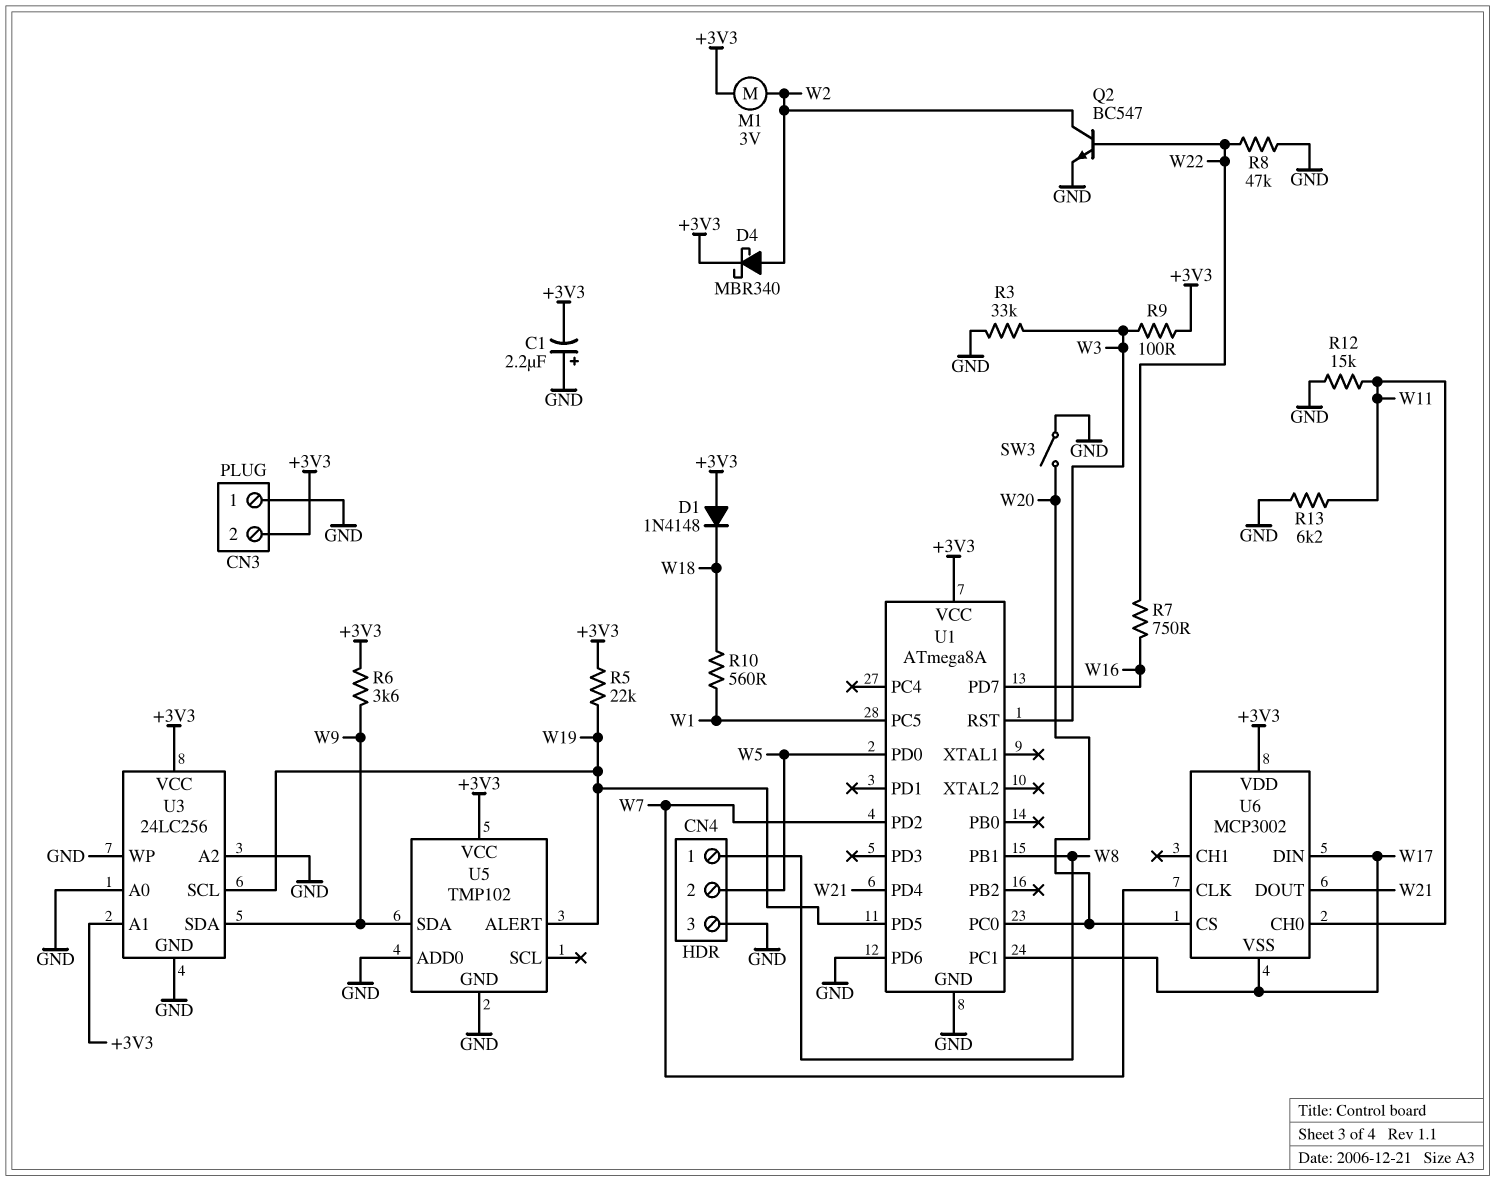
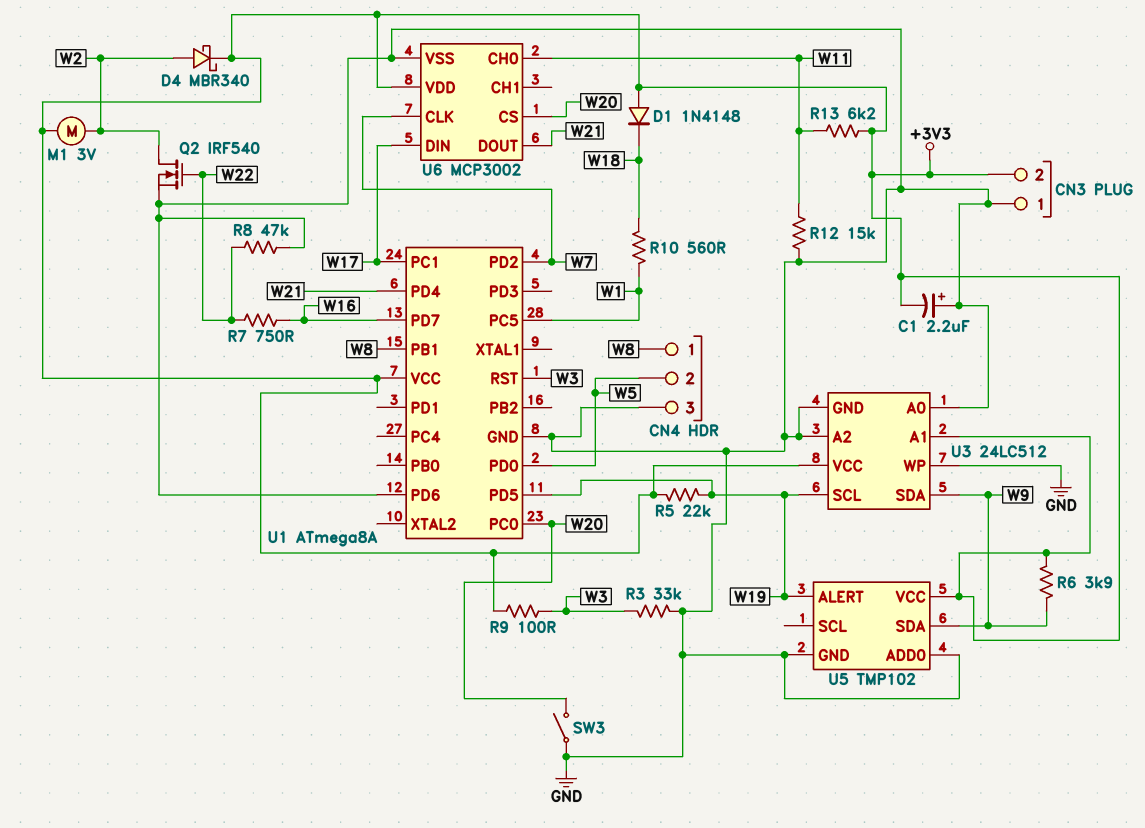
Q2: NPN BC547 (B W22, C W2, E GND) -> NMOS IRF540 (G W22, D W2, S GND)
R6: 3.6k (+3V3, W9) -> 3.9k (+3V3, W9)
R13: 6.2k (GND, W11) -> 6.2k (+3V3, W11)
U3: 24LC256 -> 24LC512
U6 pin VSS: W17 -> GND

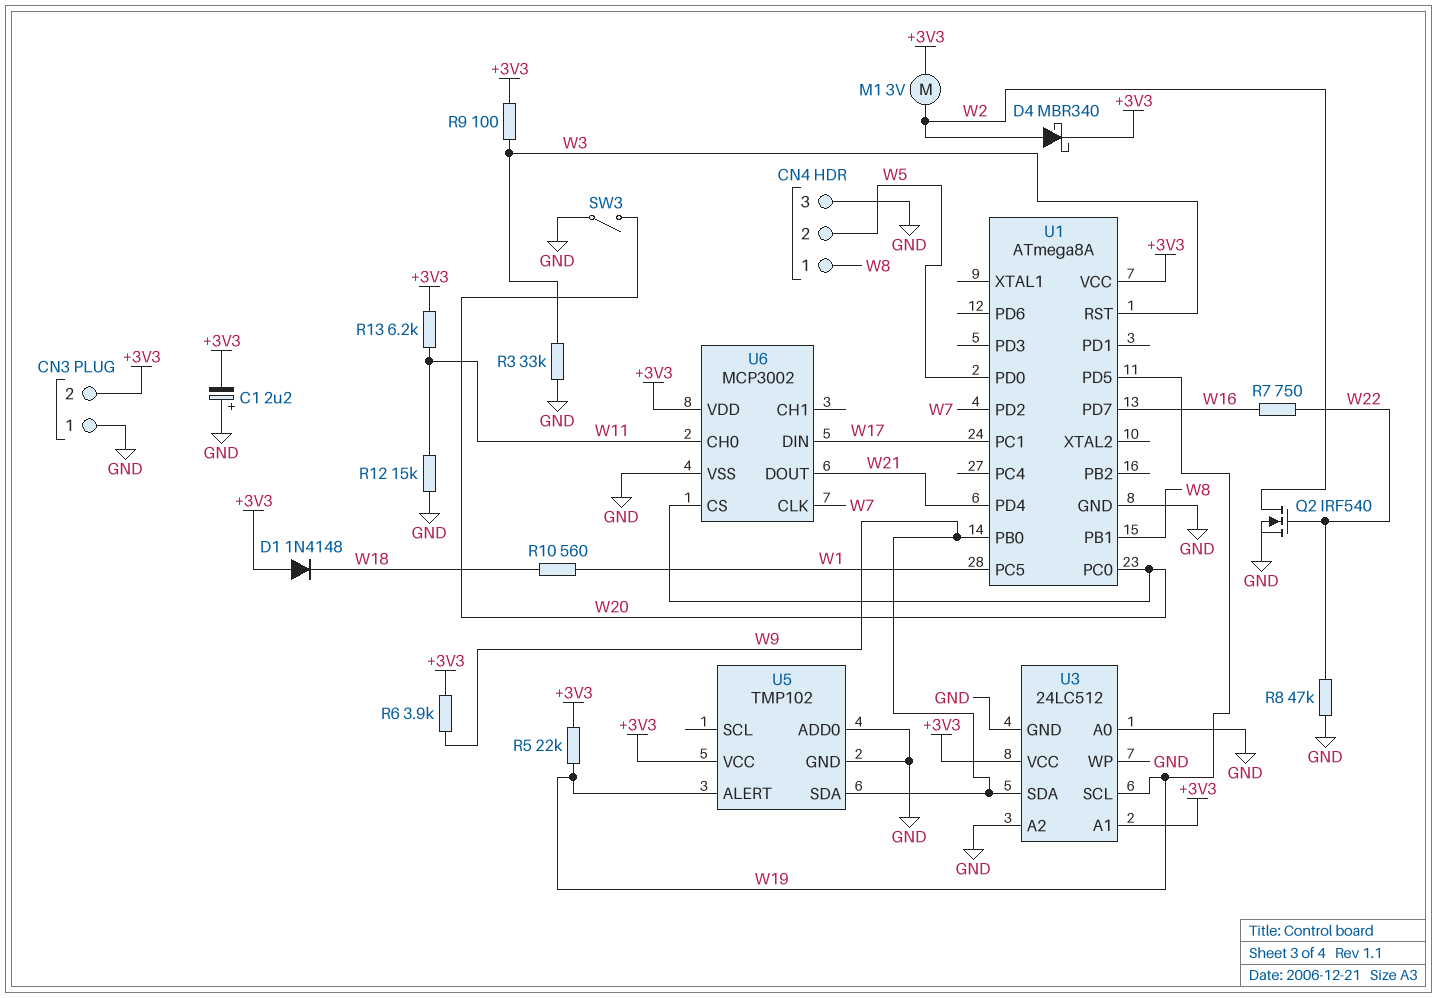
U1 pin PB0: none -> W9
U1 pin PD6: GND -> none

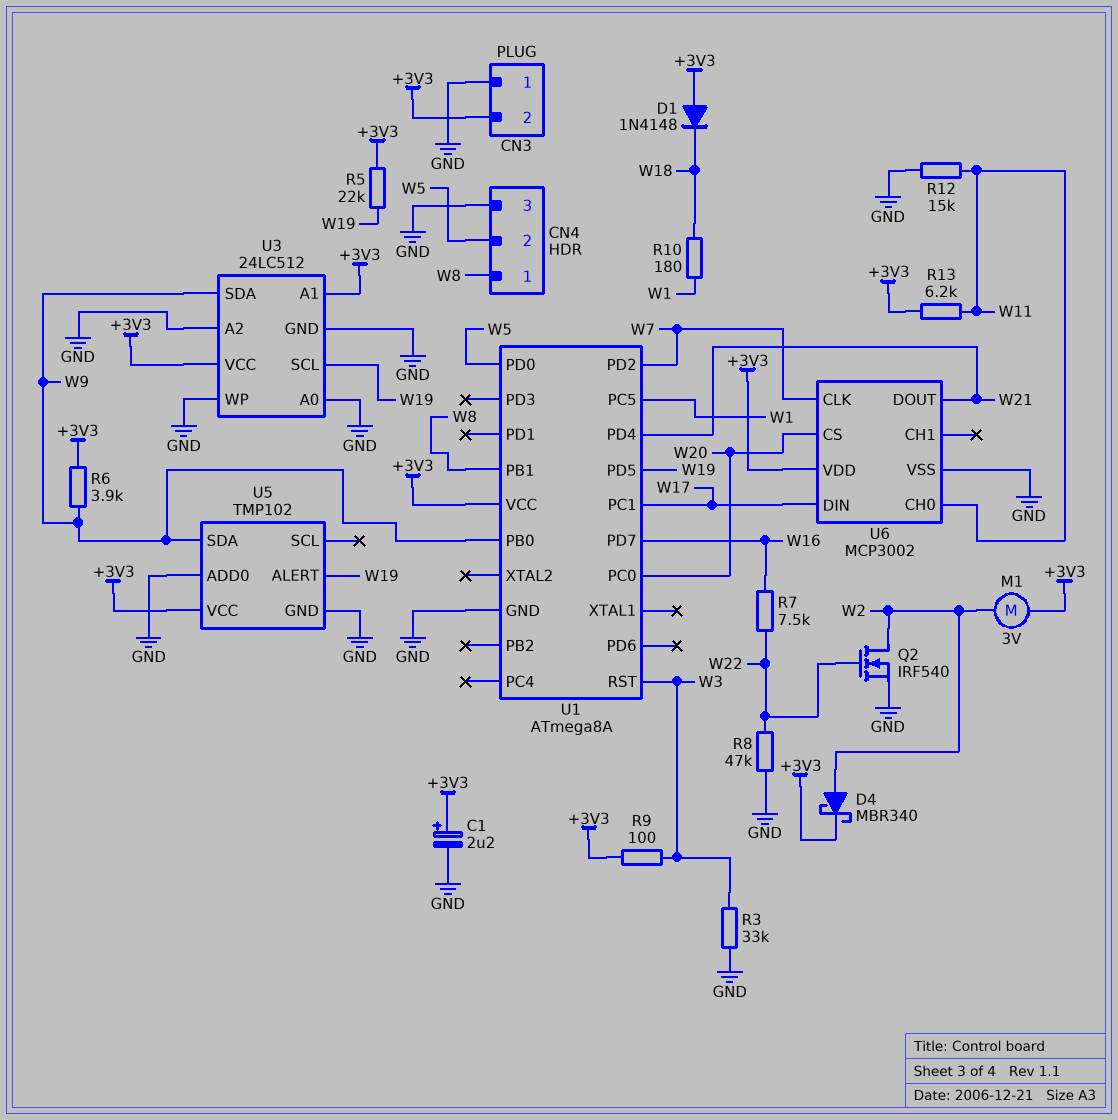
C1: 2.2uF (plus GND, minus +3V3) -> 2.2uF (plus +3V3, minus GND)
R7: 750 (W16, W22) -> 7.5k (W16, W22)
R10: 560 (W1, W18) -> 180 (W1, W18)
SW3: switch (GND, W20) -> none

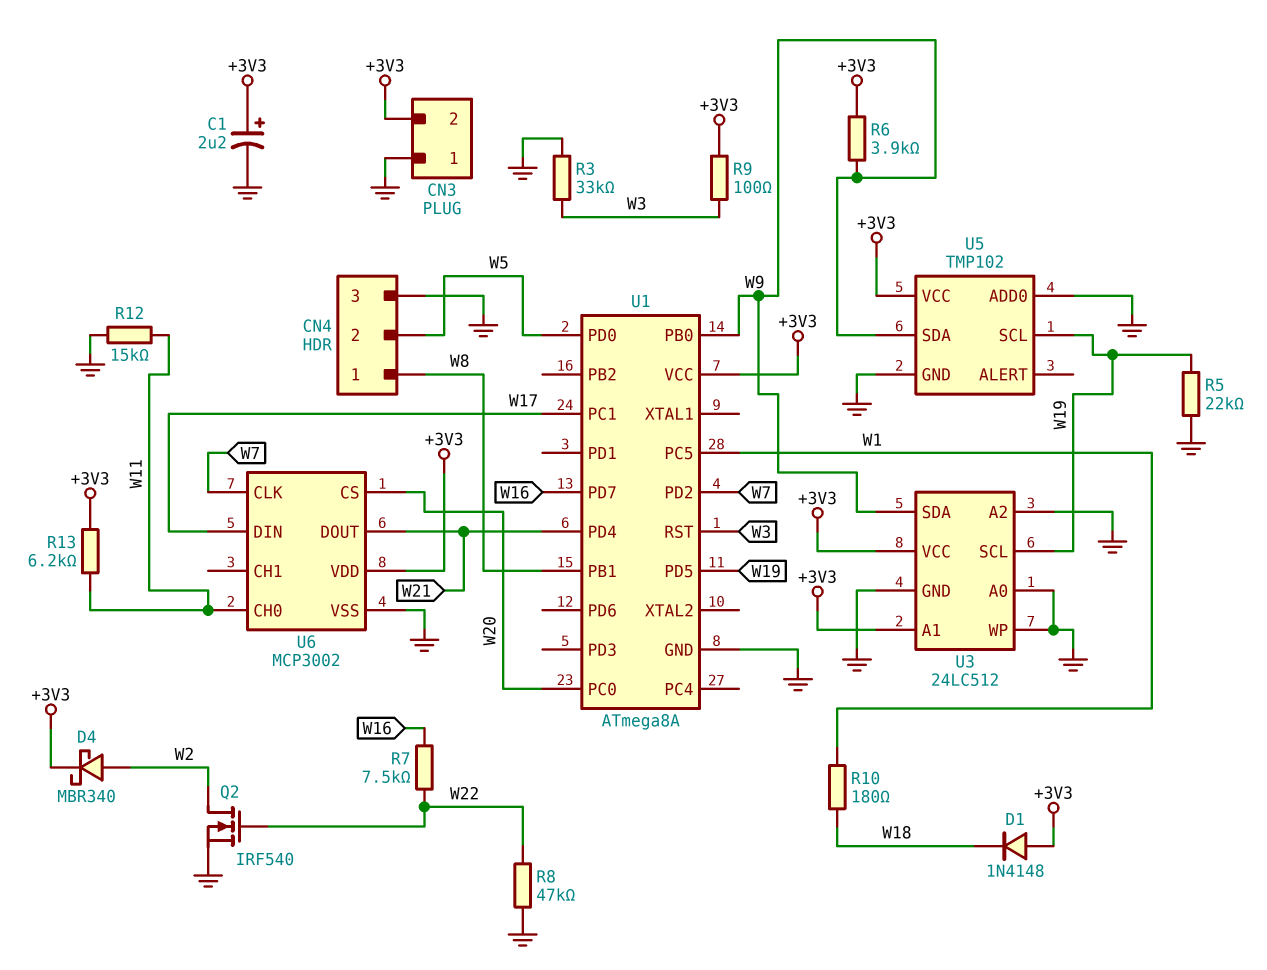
M1: motor 3V (+3V3, W2) -> none
R5: 22k (+3V3, W19) -> 22k (GND, W19)
U5 pin ALERT: W19 -> none
U5 pin SCL: none -> W19

